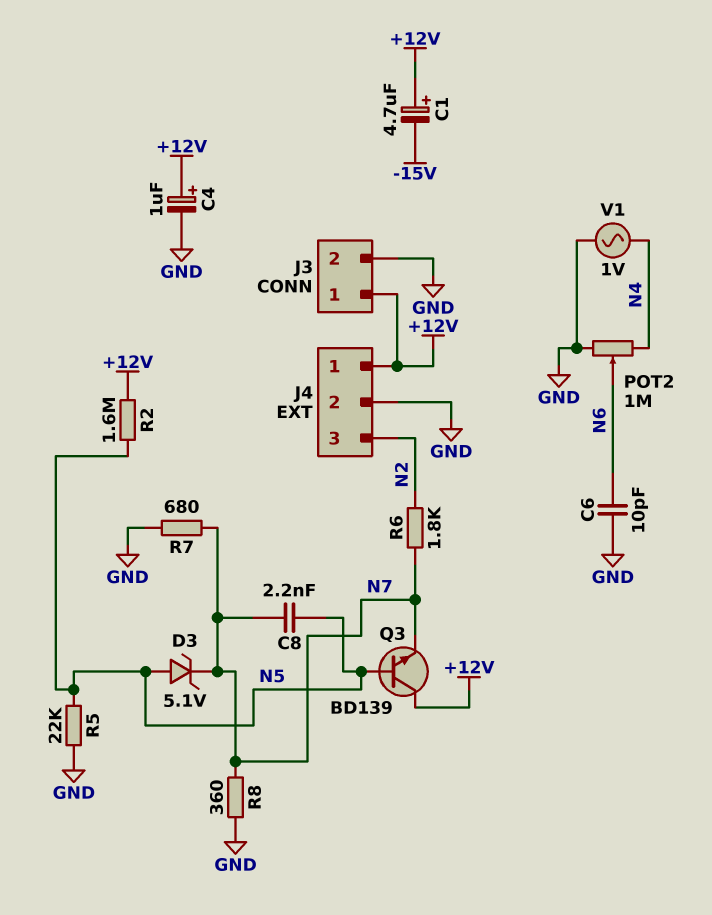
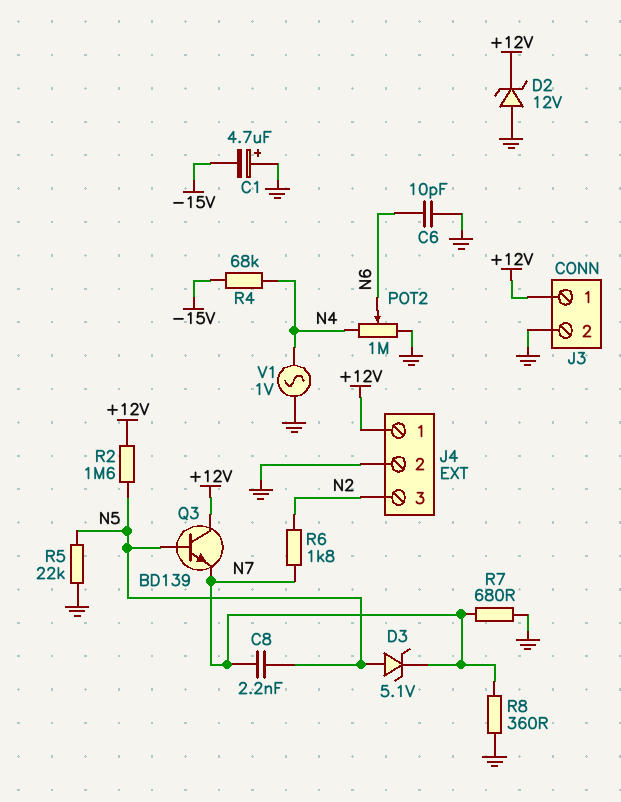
C1: 4.7uF (plus +12V, minus -15V) -> 4.7uF (plus GND, minus -15V)
C4: 1uF (plus +12V, minus GND) -> none
D2: none -> zener 12V (A GND, K +12V)
R4: none -> 68k (-15V, N4)

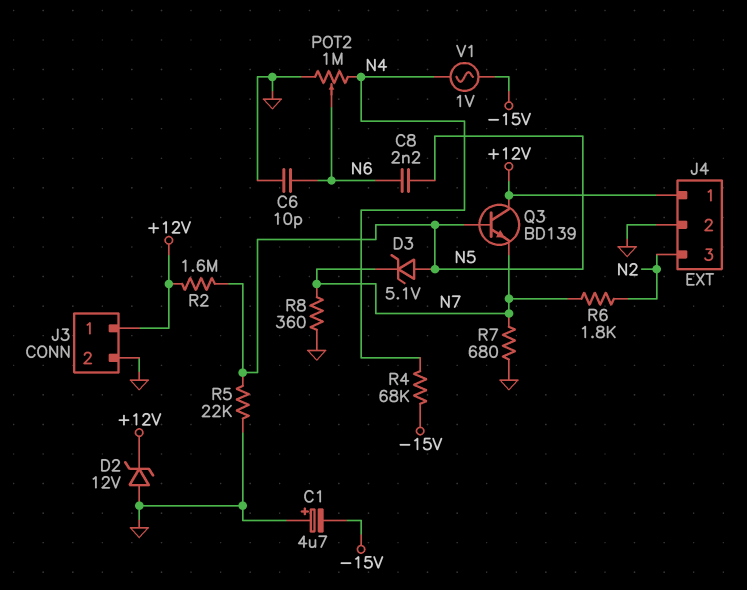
C8: 2.2nF (N5, N7) -> 2.2nF (N5, N6)
V1: AC 1V (GND, N4) -> AC 1V (-15V, N4)

